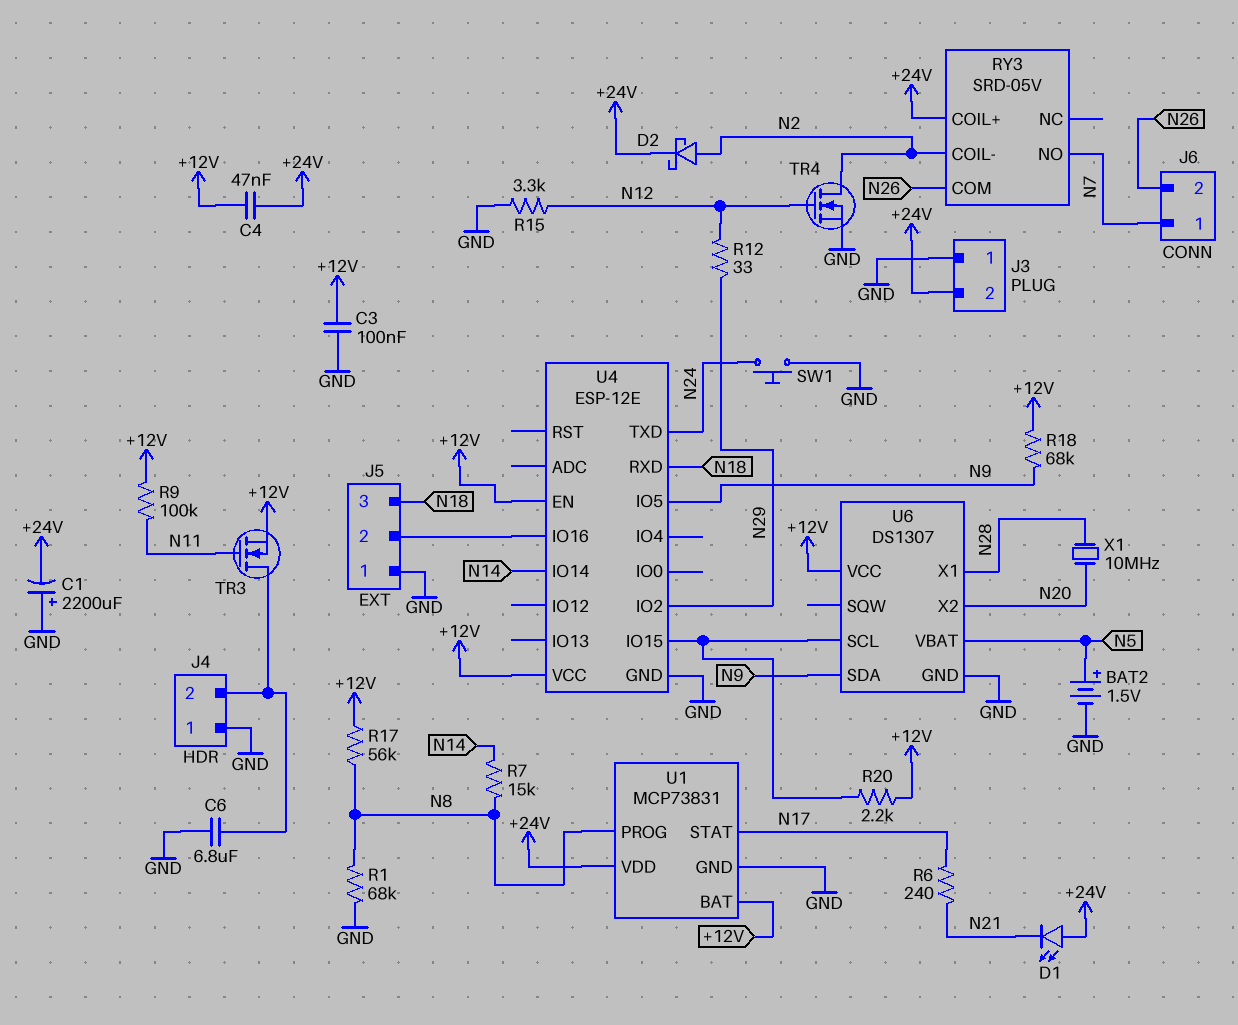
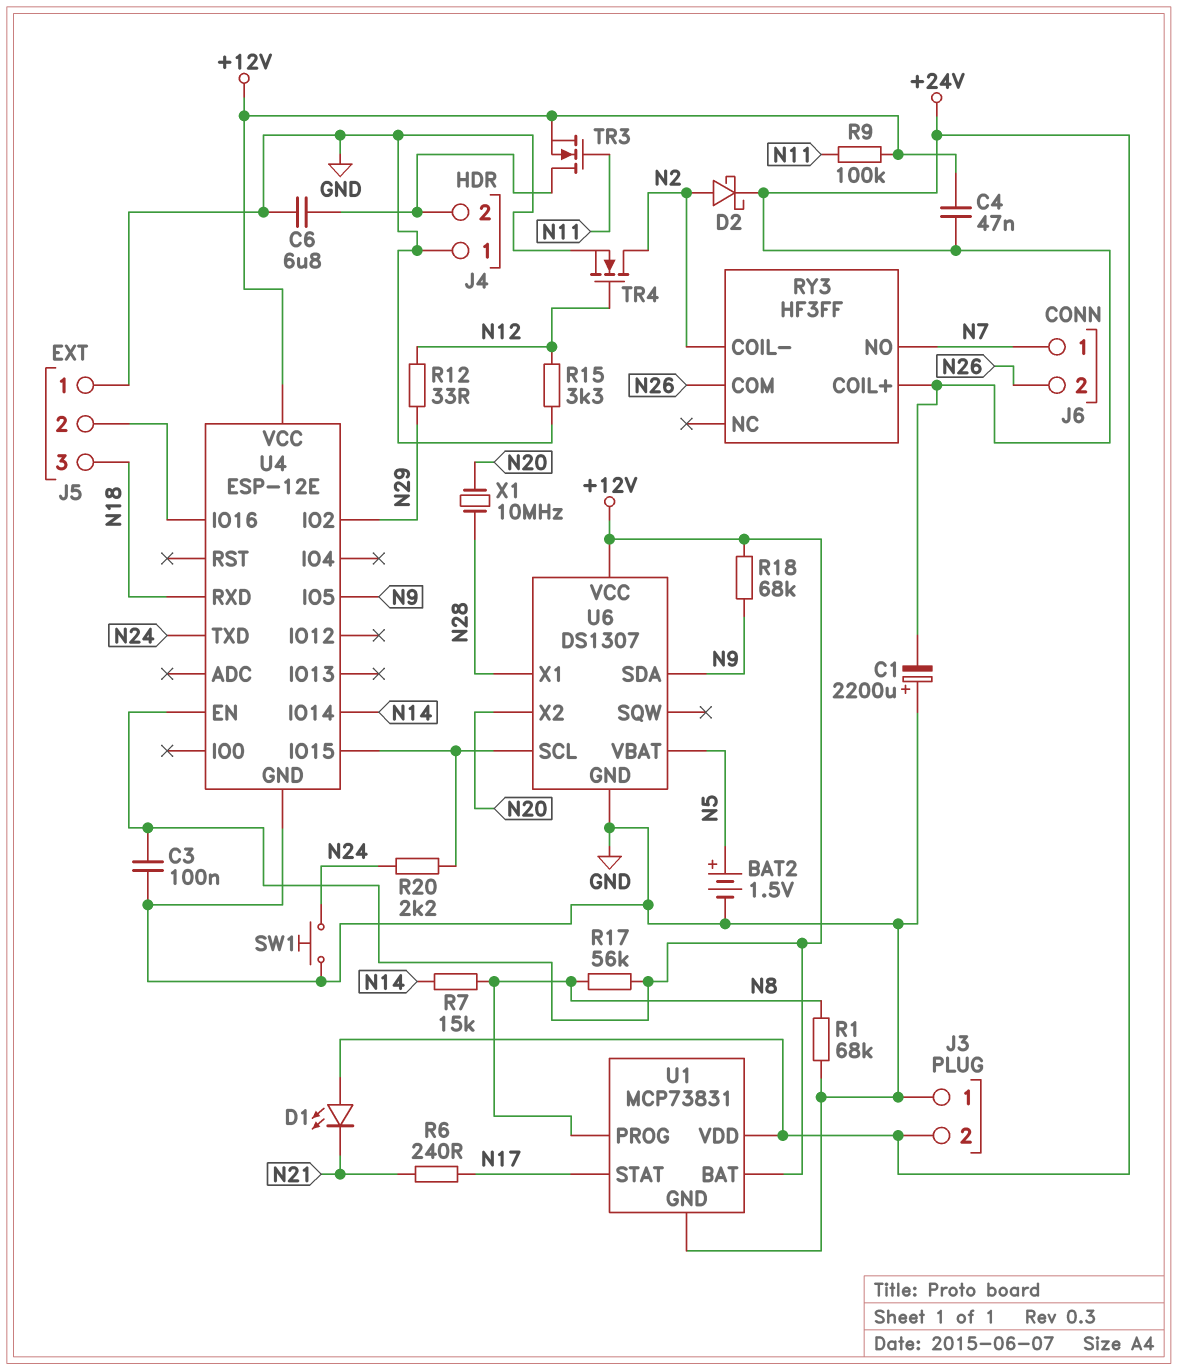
R20: 2.2k (+12V, U4/IO15) -> 2.2k (N24, U4/IO15)
RY3: SRD-05V -> HF3FF

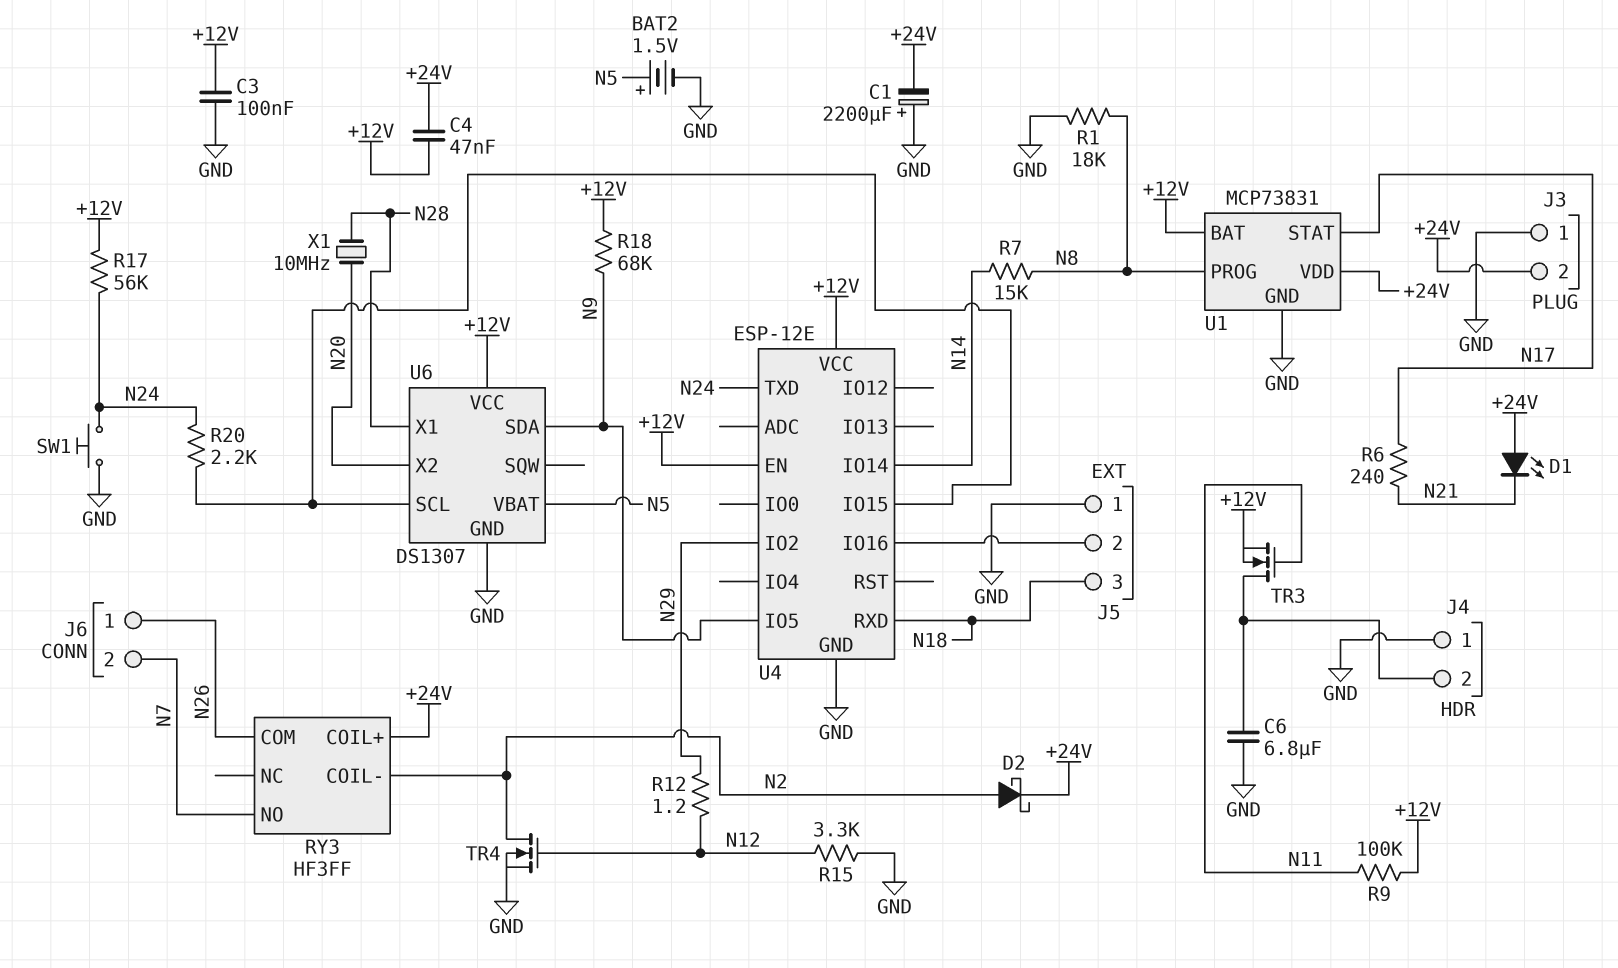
J6 pin 1: N7 -> N26
J6 pin 2: N26 -> N7
R1: 68k (GND, N8) -> 18k (GND, N8)
R12: 33 (N12, N29) -> 1.2 (N12, N29)
R17: 56k (+12V, N8) -> 56k (+12V, N24)

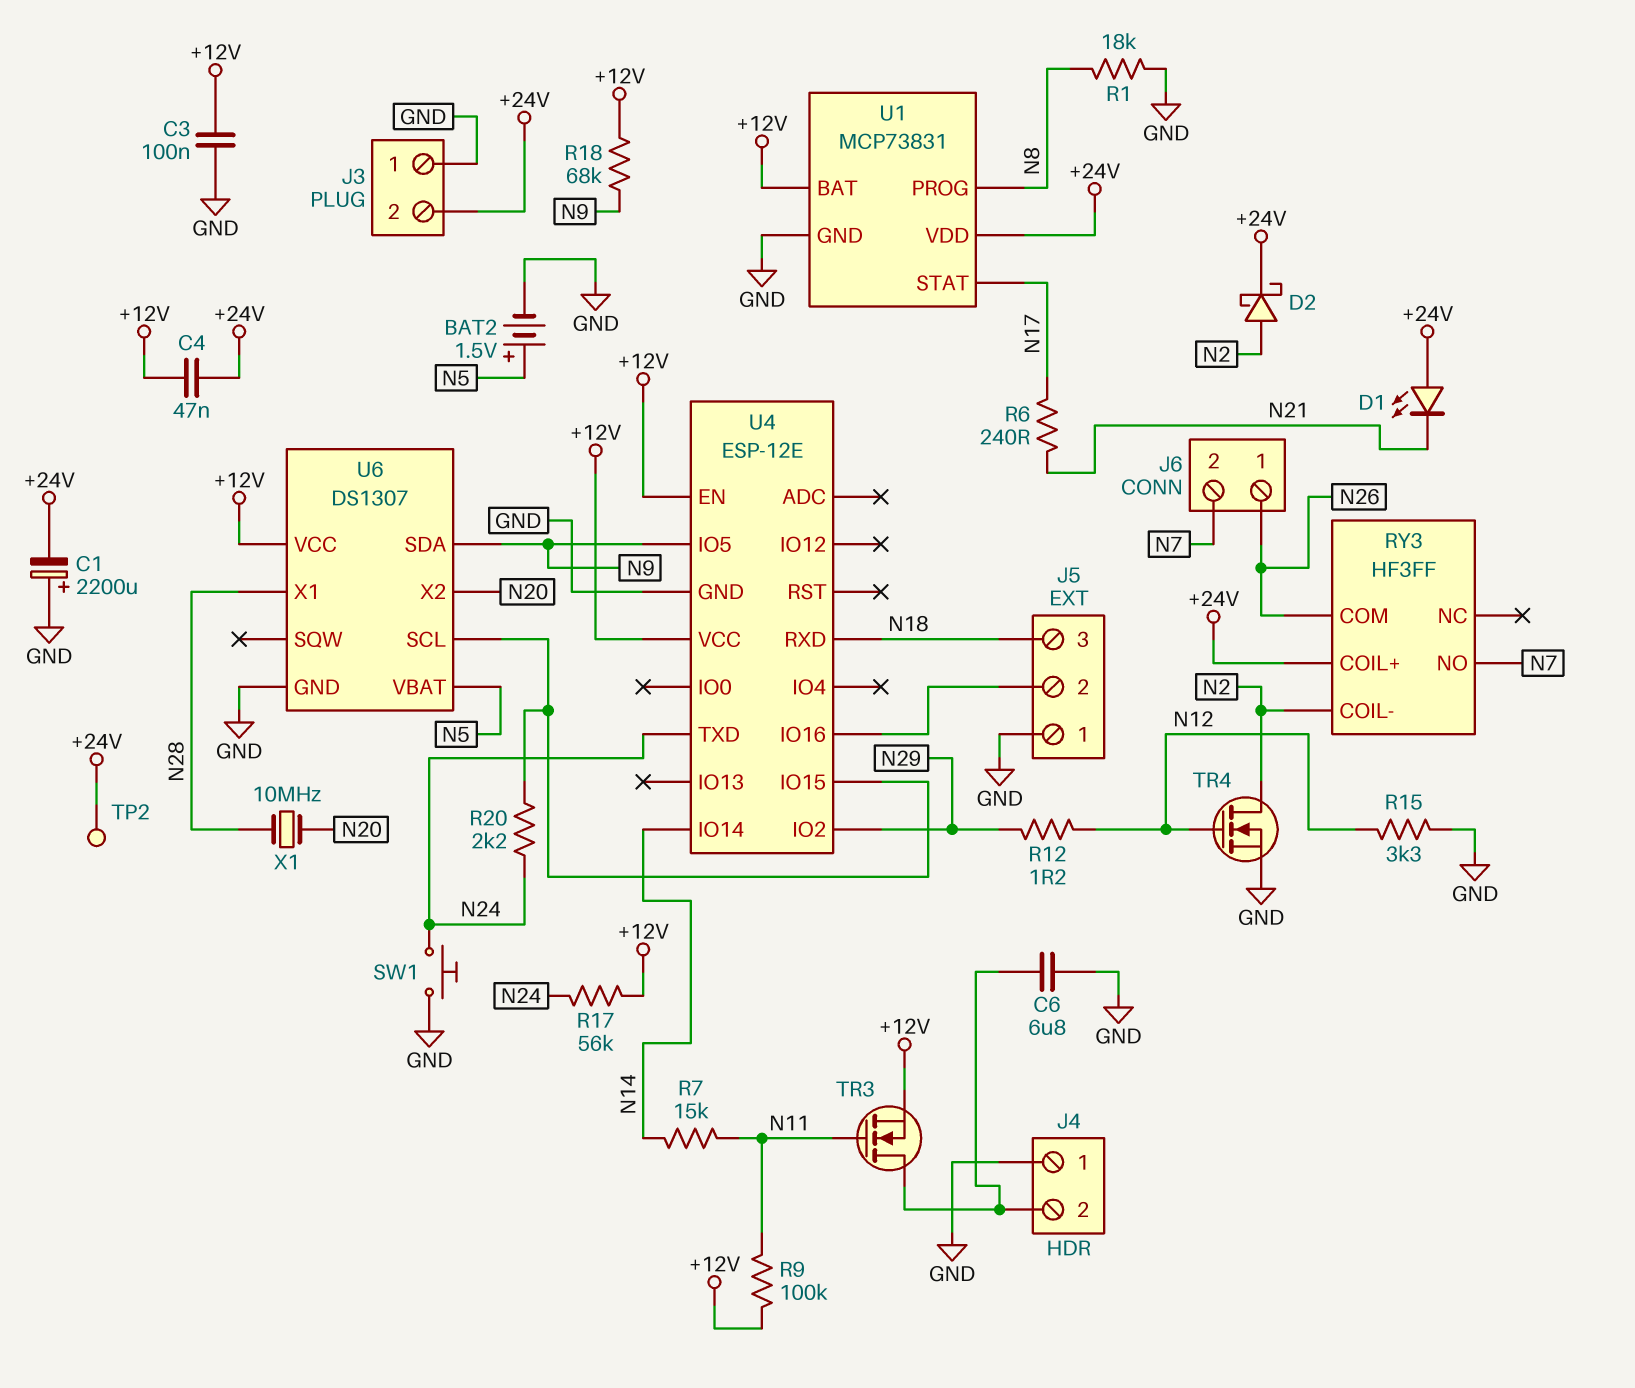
R7: 15k (N8, N14) -> 15k (N11, N14)
TP2: none -> test point (+24V)

